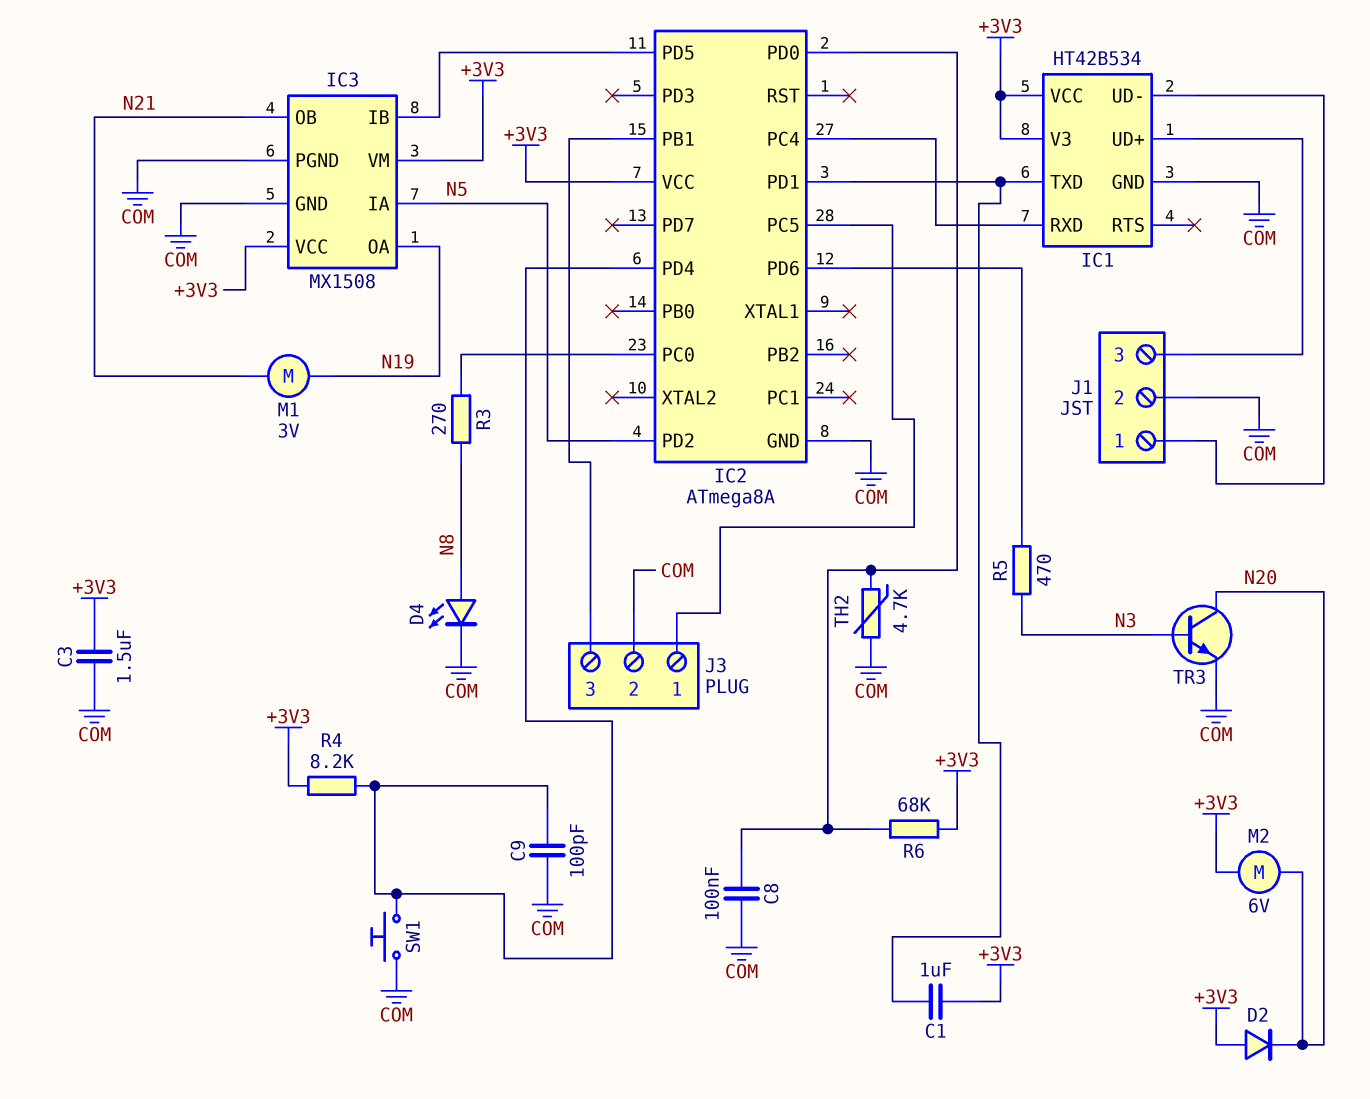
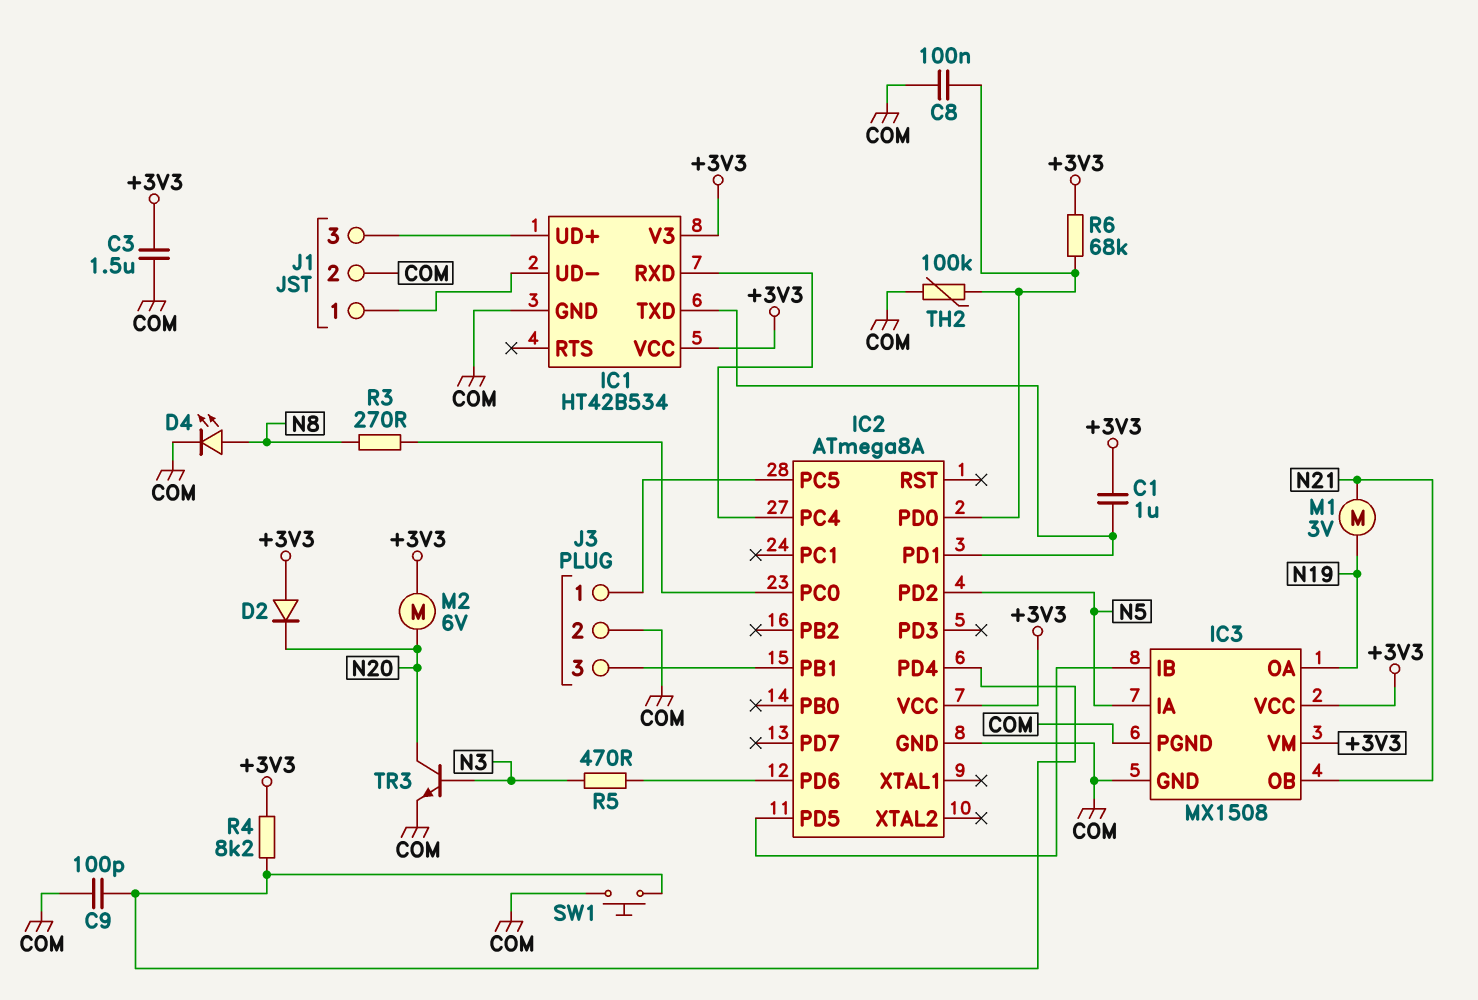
TH2: 4.7k (COM, IC2/PD0) -> 100k (COM, IC2/PD0)

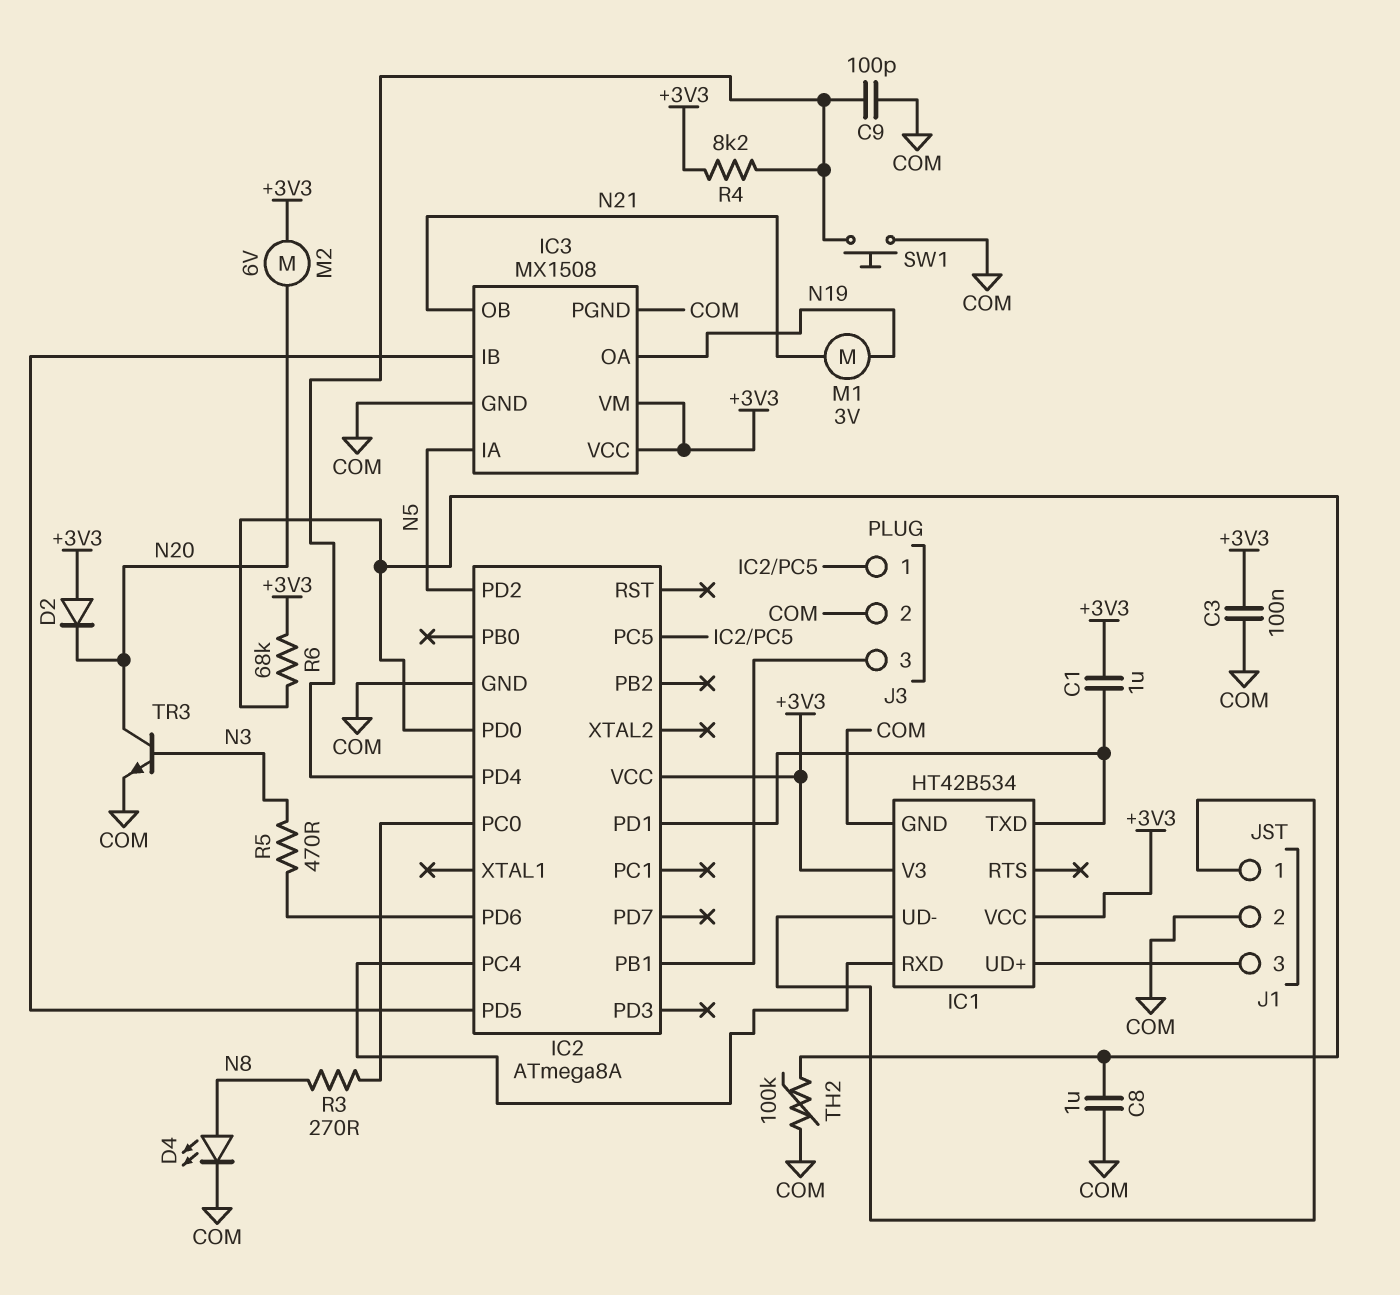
C3: 1.5uF (+3V3, COM) -> 100nF (+3V3, COM)
C8: 100nF (COM, IC2/PD0) -> 1uF (COM, IC2/PD0)

